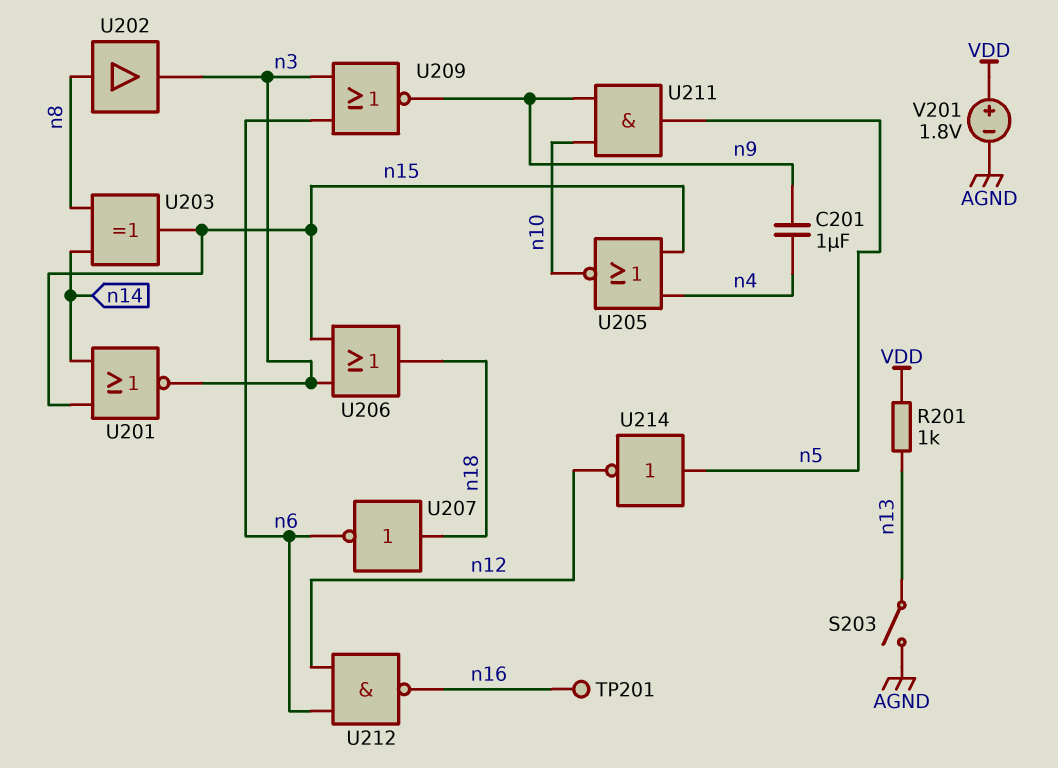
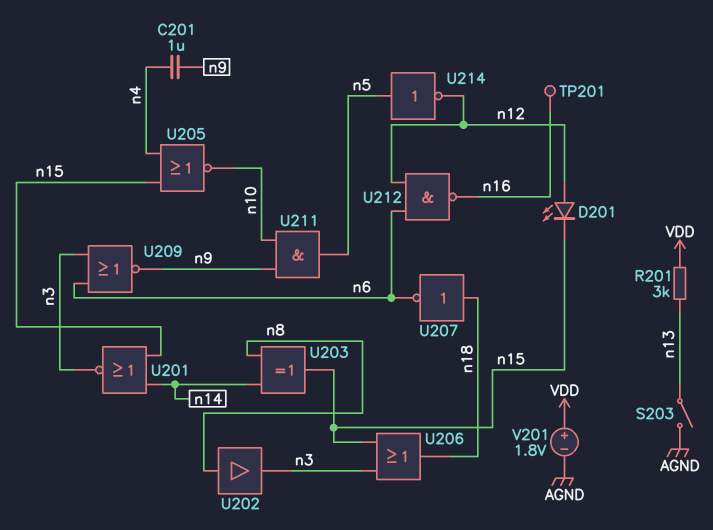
D201: none -> LED (A n12, K n15)
R201: 1k (VDD, n13) -> 3k (VDD, n13)

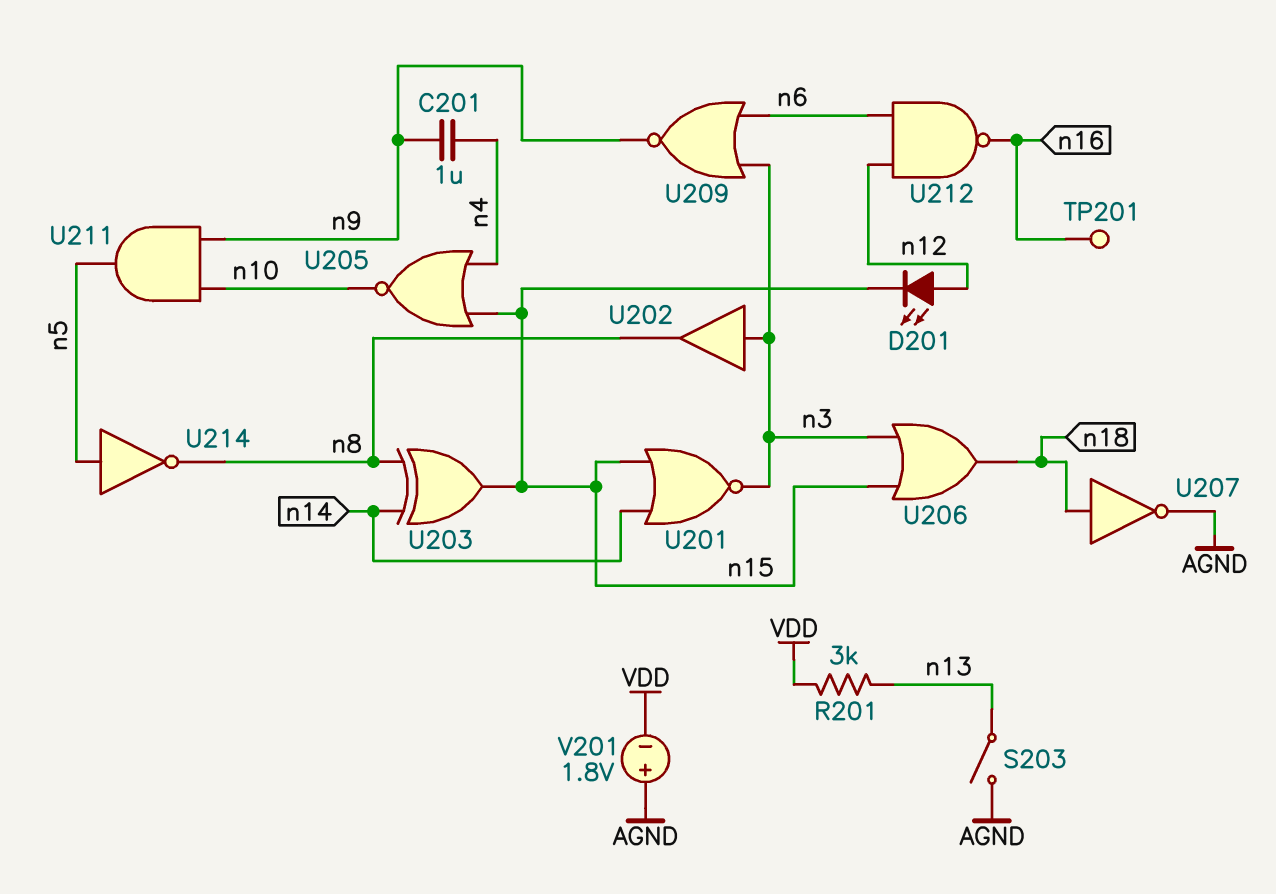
U202: buffer (in n8, out n3) -> buffer (in n3, out n8)
U207: NOT (in n18, out n6) -> NOT (in n18, out AGND)
U214: NOT (in n5, out n12) -> NOT (in n5, out n8)
V201: 1.8V (plus VDD, minus AGND) -> 1.8V (plus AGND, minus VDD)

